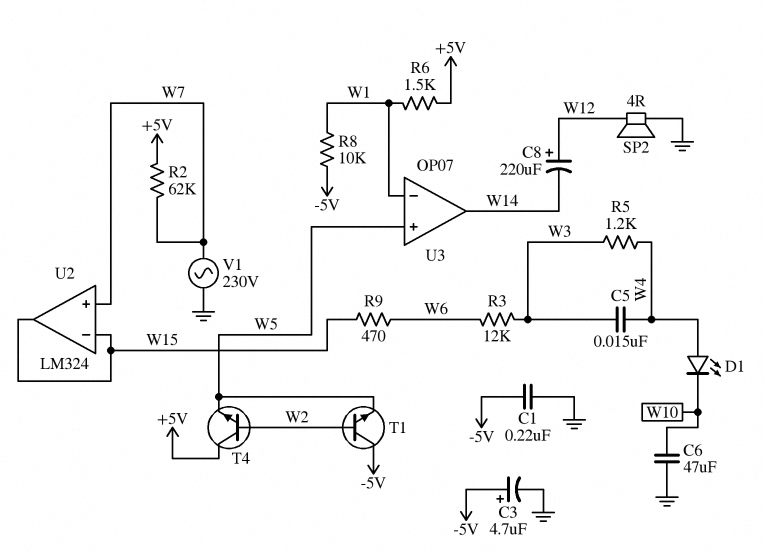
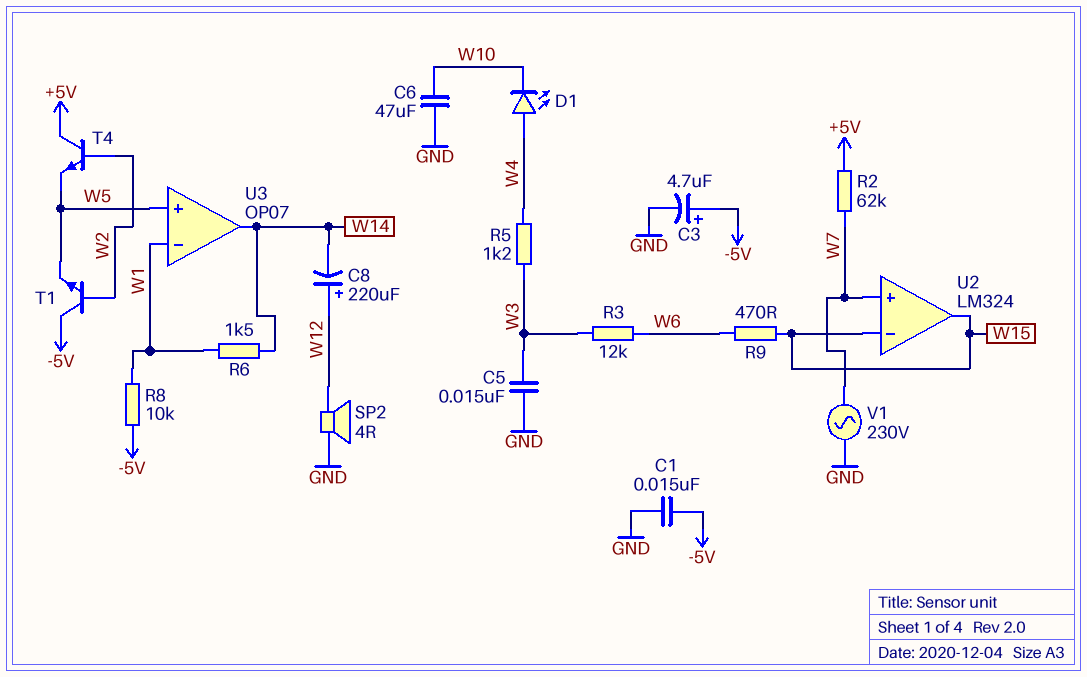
C1: 220nF (-5V, GND) -> 15nF (-5V, GND)
C5: 15nF (W3, W4) -> 15nF (GND, W3)
R6: 1.5k (+5V, W1) -> 1.5k (W1, W14)

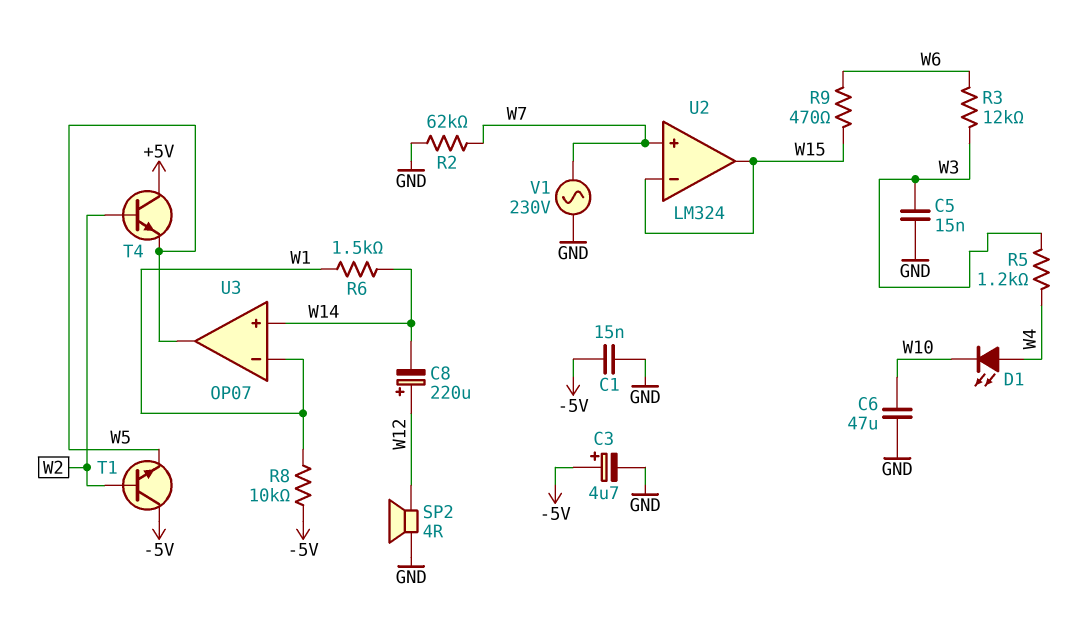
R2: 62k (+5V, W7) -> 62k (GND, W7)
U3 pin in+: W5 -> W14
U3 pin out: W14 -> W5

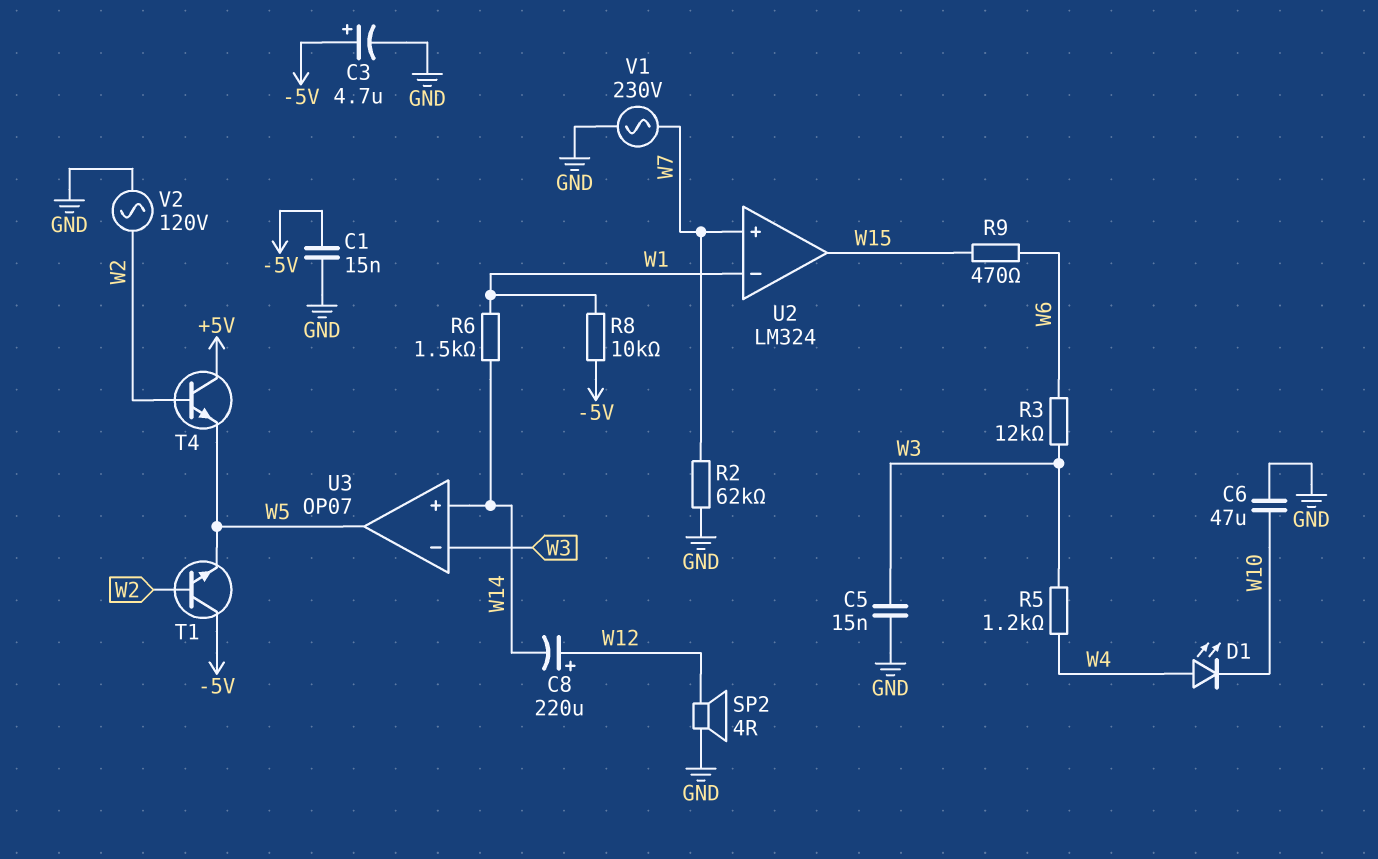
U2 pin in-: W15 -> W1
U3 pin in-: W1 -> W3
V2: none -> AC 120V (GND, W2)

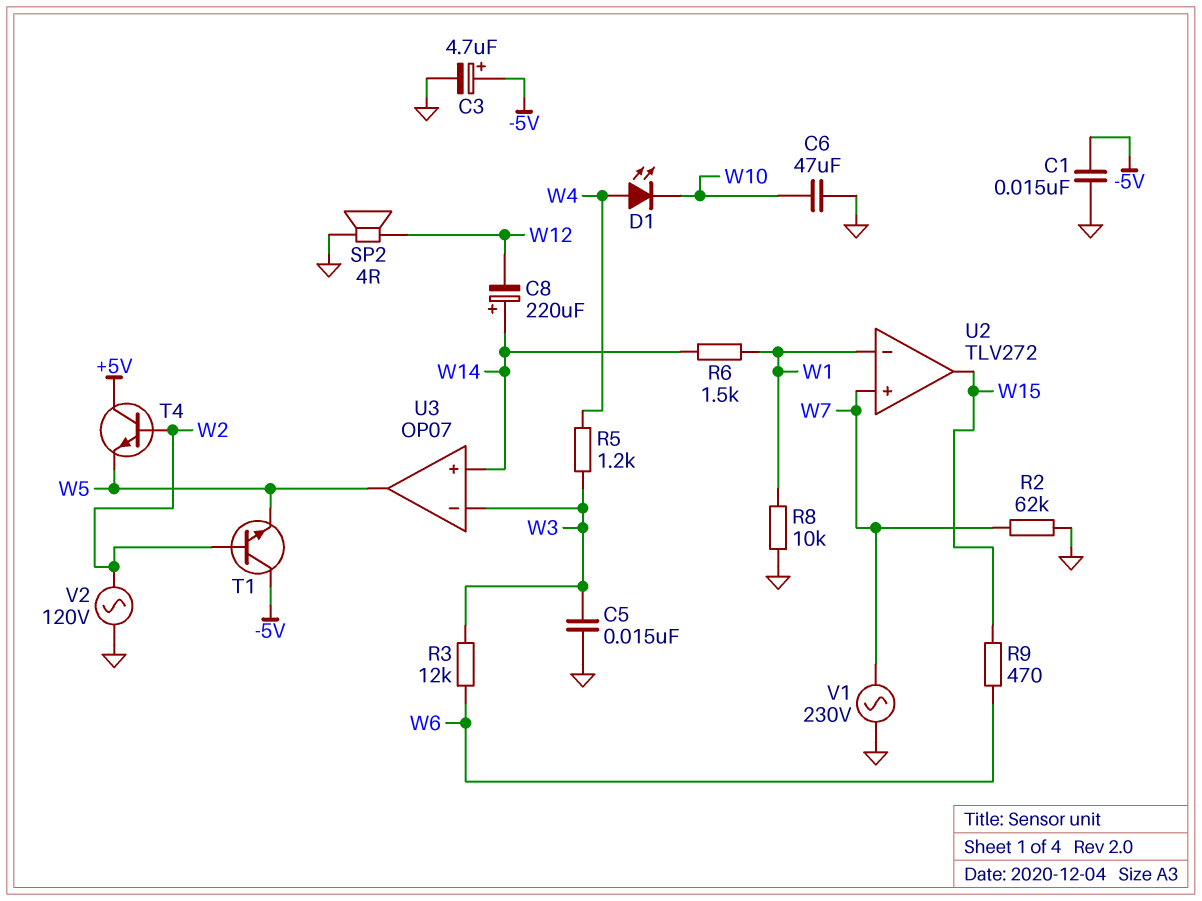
C8: 220uF (plus W12, minus W14) -> 220uF (plus W14, minus W12)
R8: 10k (-5V, W1) -> 10k (GND, W1)
U2: LM324 -> TLV272

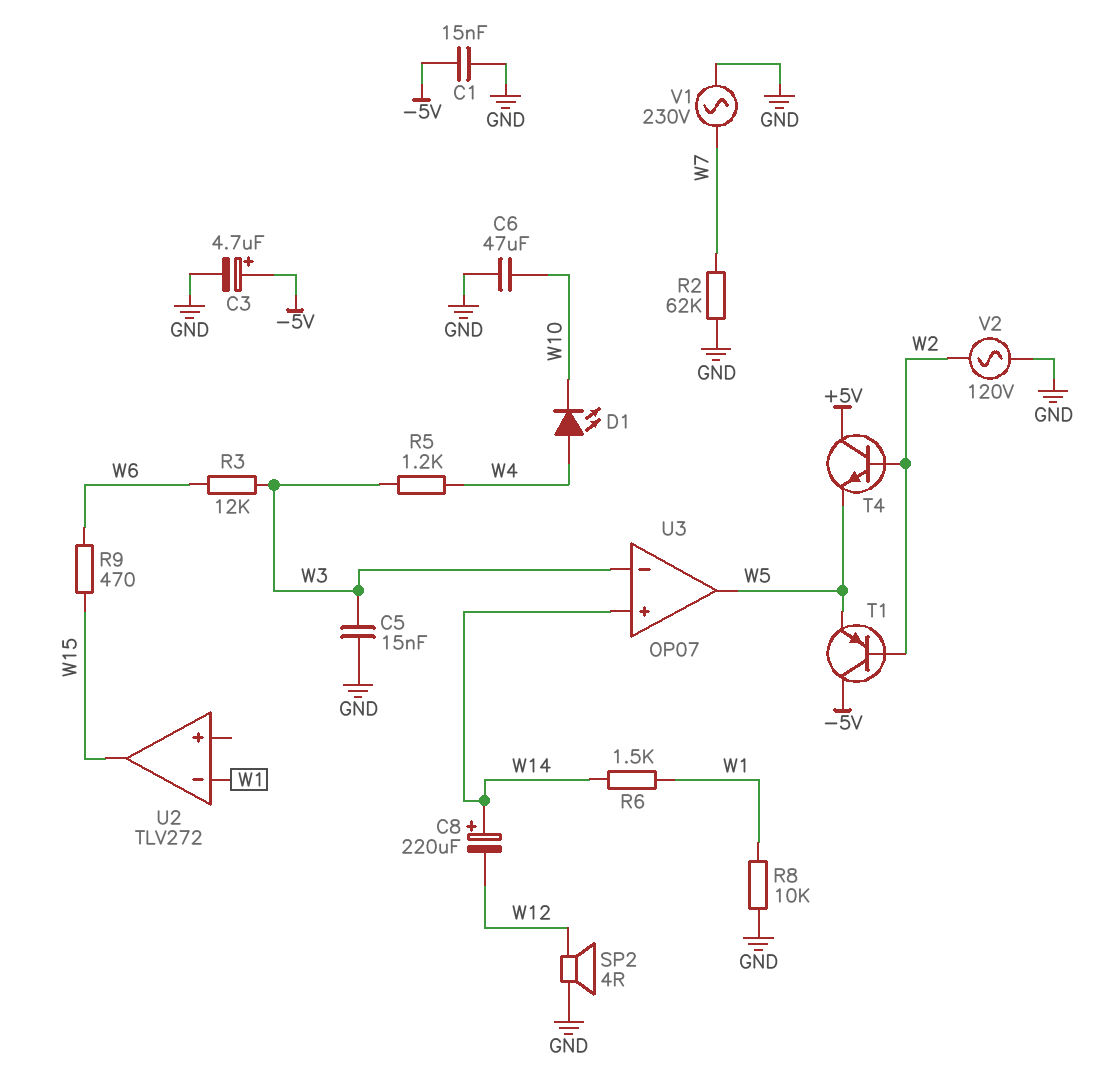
T1: NPN (B W2, C -5V, E W5) -> PNP (B W2, C -5V, E W5)
U2 pin in+: W7 -> none

